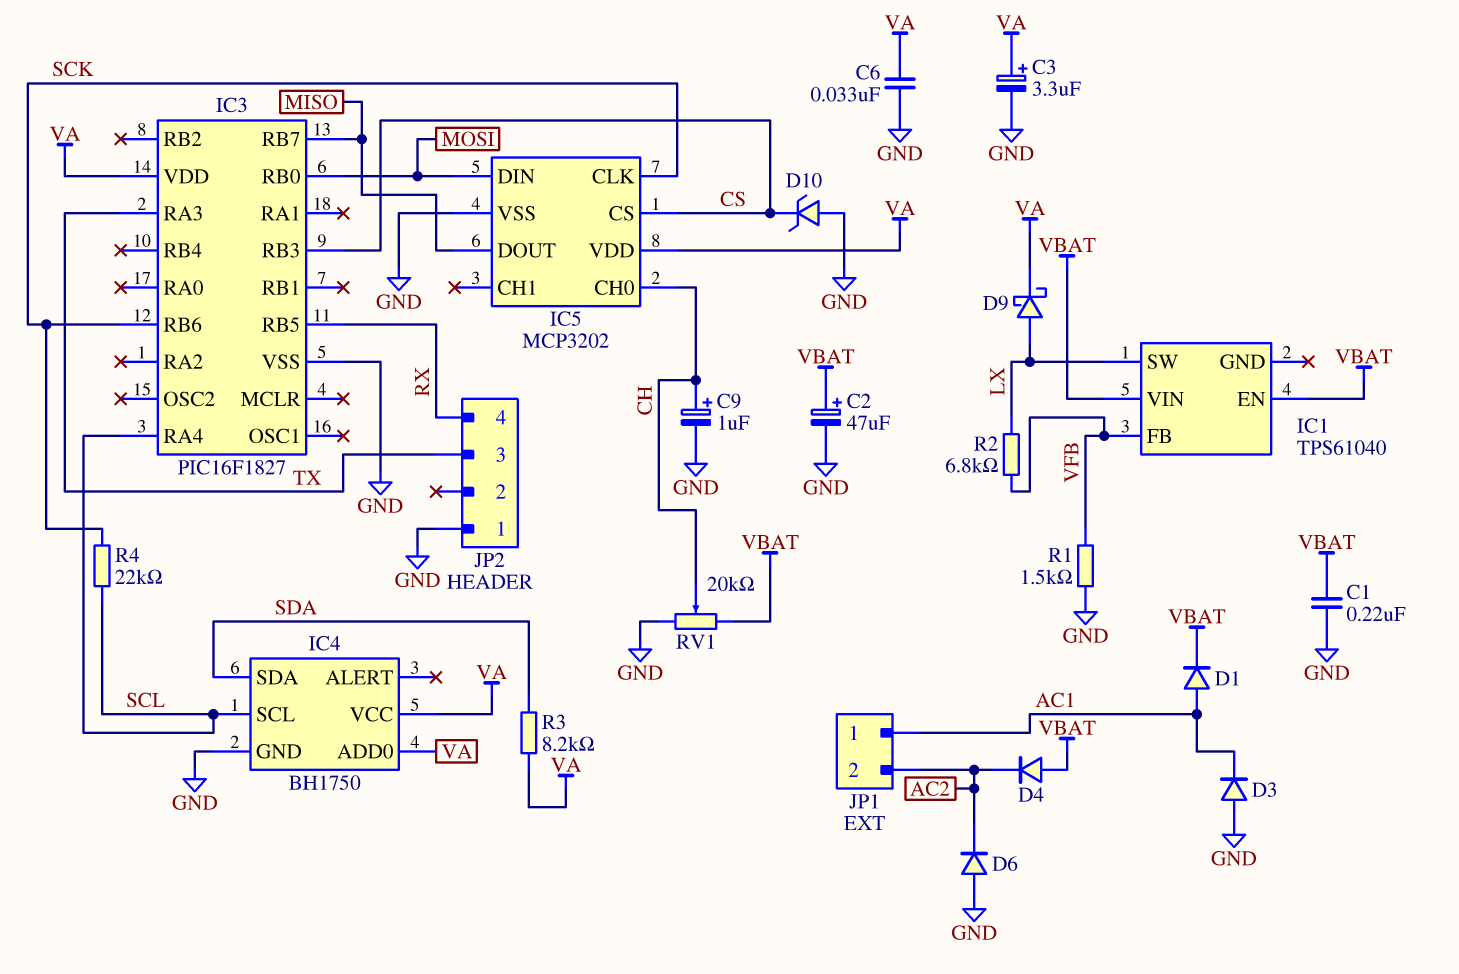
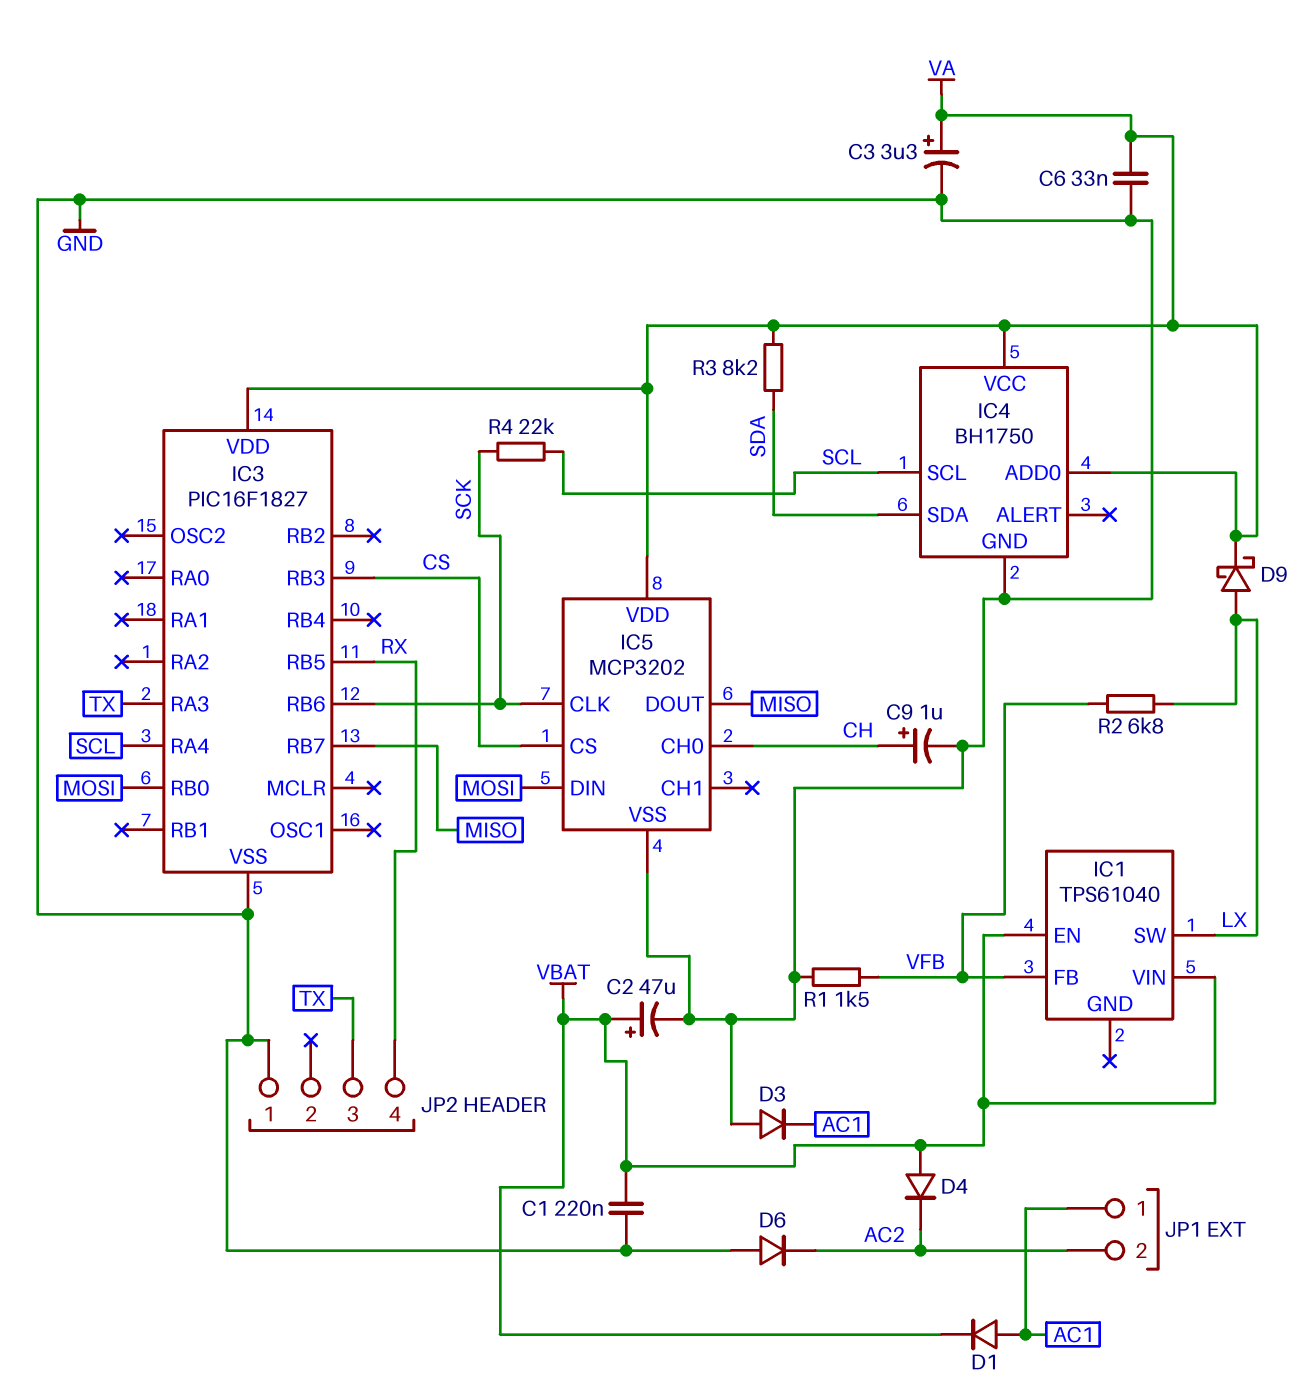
D10: zener (A GND, K CS) -> none
RV1: 20k (GND, VBAT, wiper CH) -> none

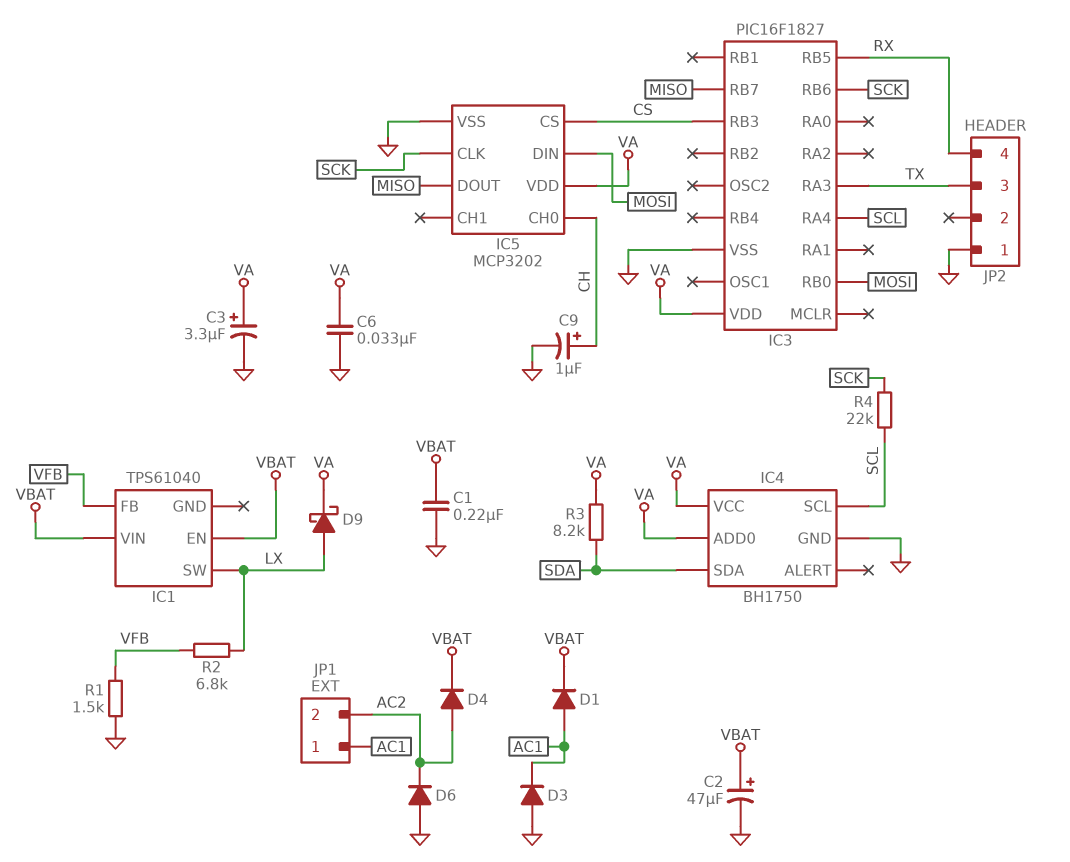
D4: diode (A VBAT, K AC2) -> diode (A AC2, K VBAT)

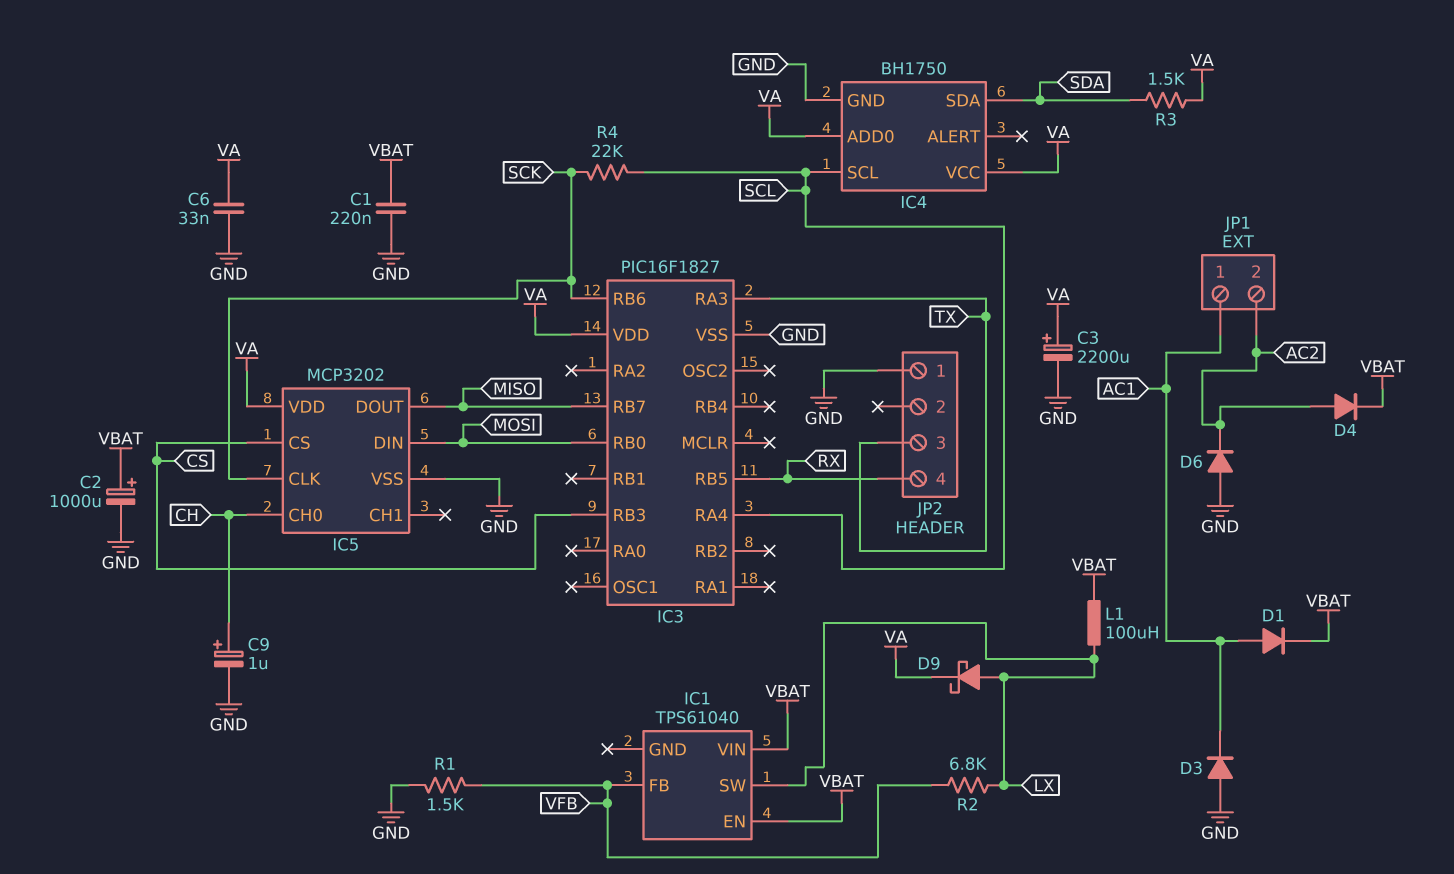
C2: 47uF (plus VBAT, minus GND) -> 1000uF (plus VBAT, minus GND)
C3: 3.3uF (plus VA, minus GND) -> 2200uF (plus VA, minus GND)
L1: none -> 100uH (LX, VBAT)
R3: 8.2k (SDA, VA) -> 1.5k (SDA, VA)

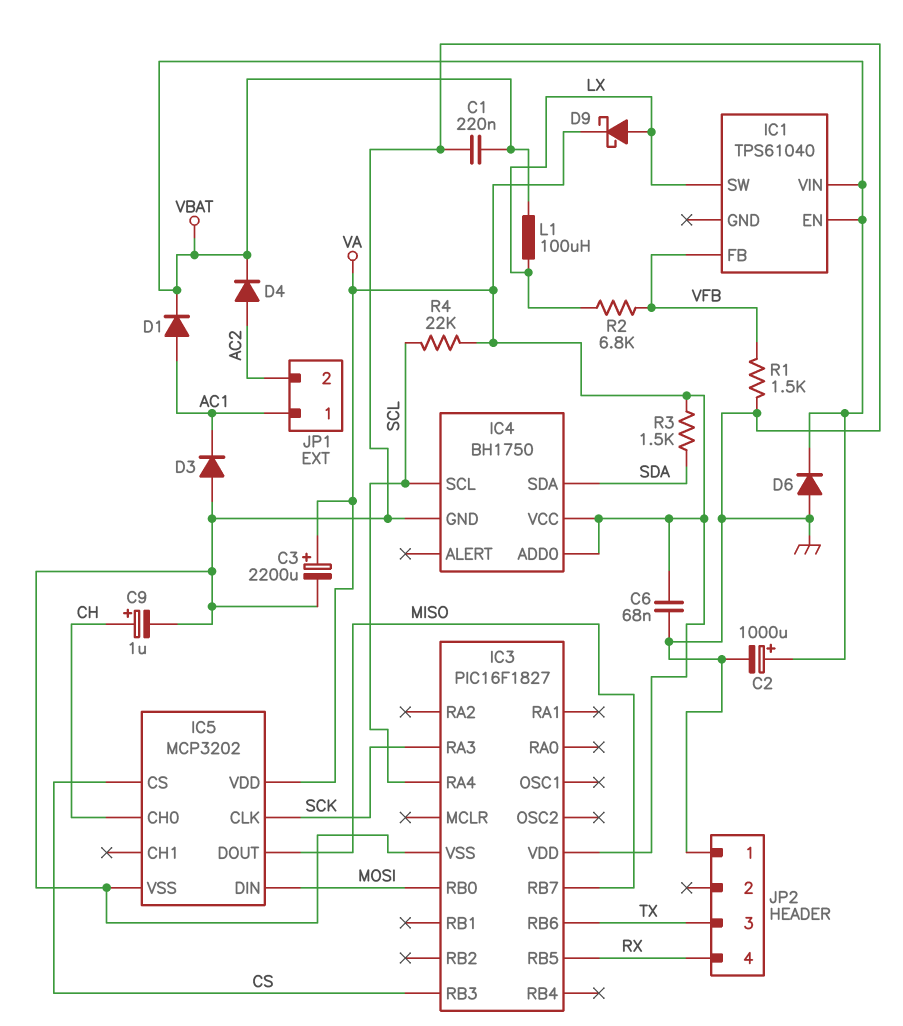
C6: 33nF (GND, VA) -> 68nF (GND, VA)
D6: diode (A GND, K AC2) -> diode (A GND, K VBAT)
IC3 pin RA3: TX -> SCK
IC3 pin RB6: SCK -> TX
R4: 22k (SCK, SCL) -> 22k (SCL, VA)

